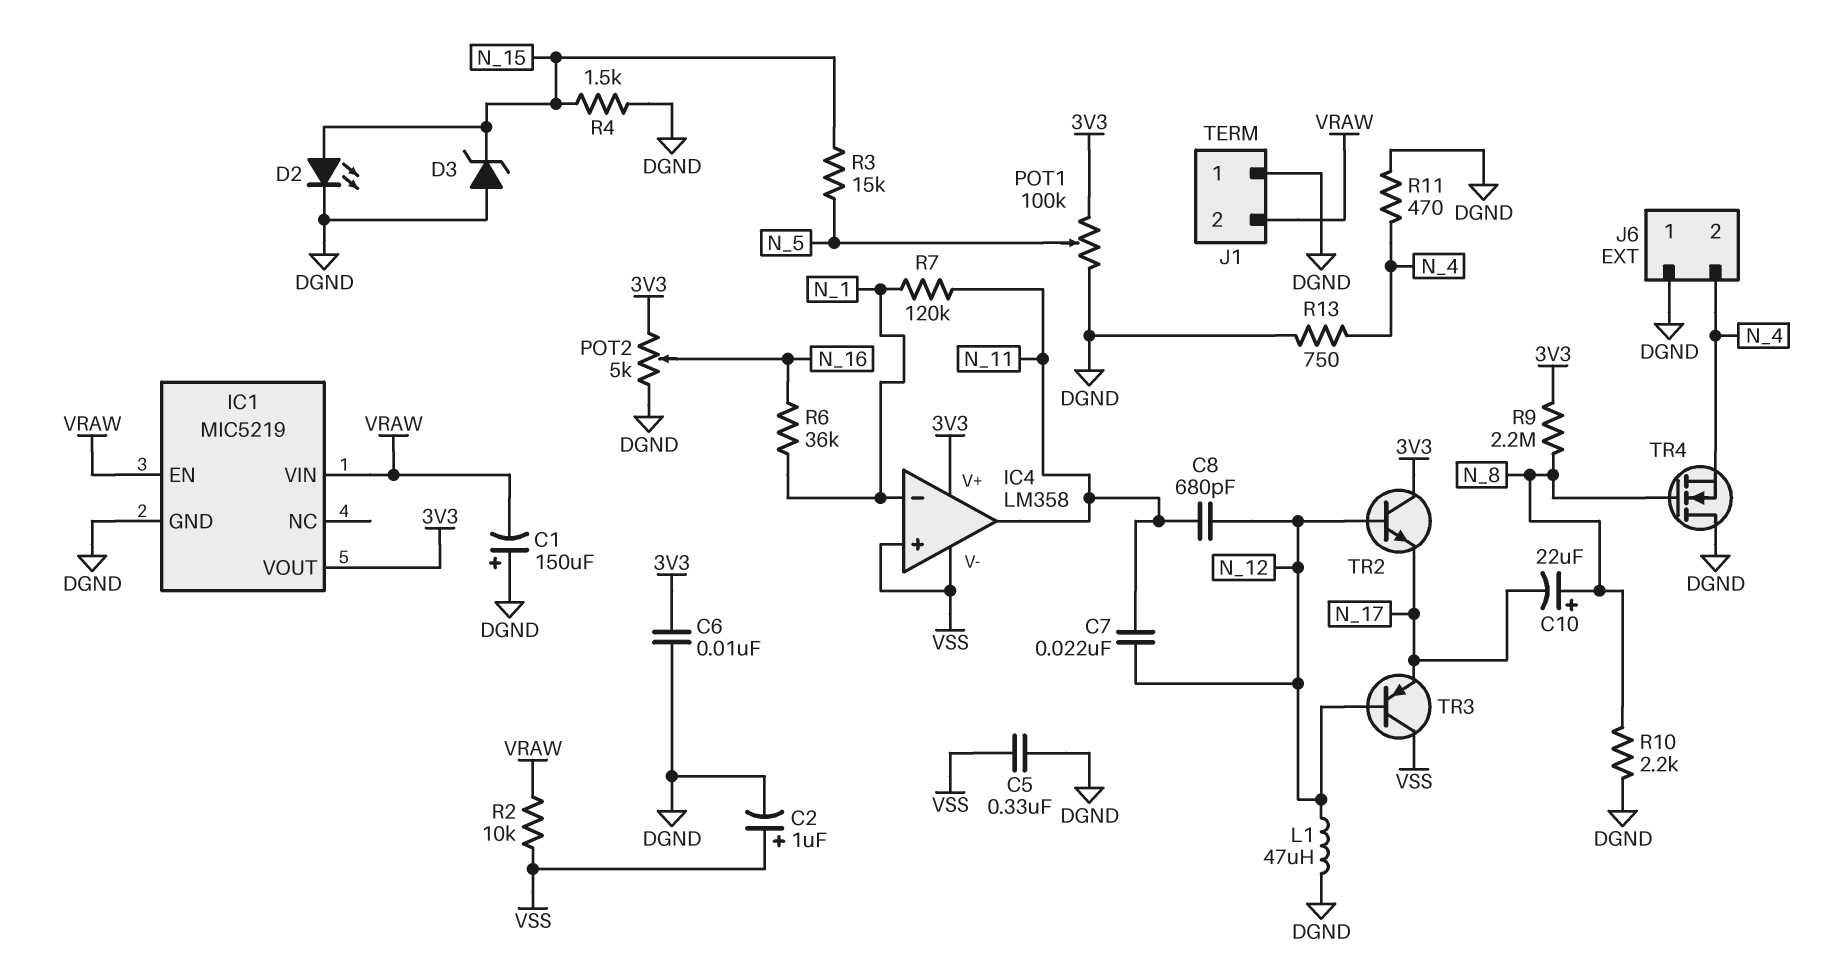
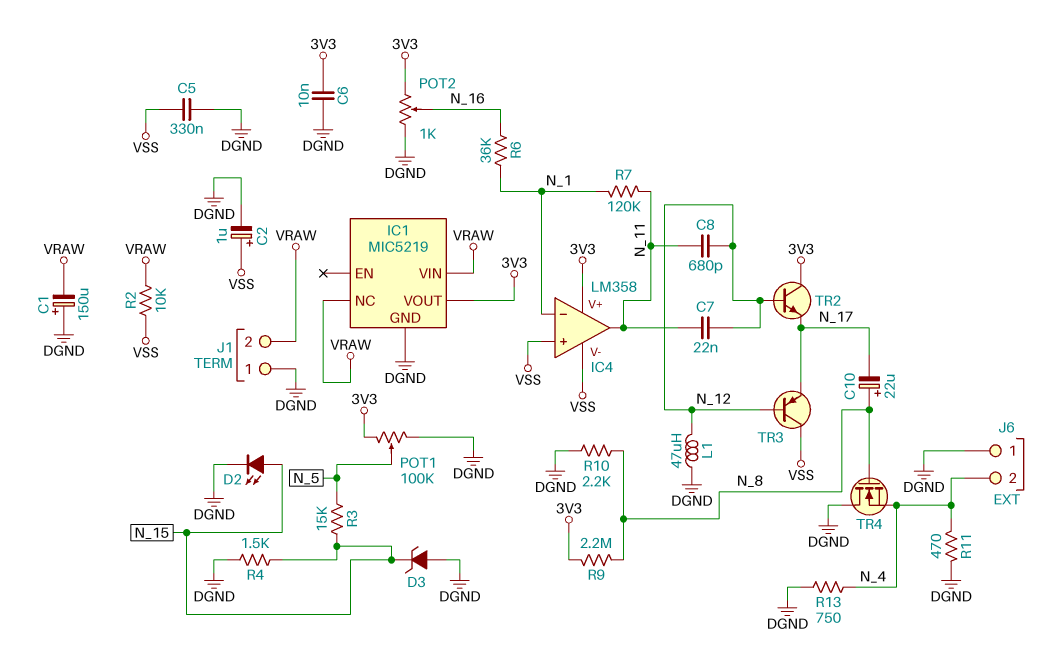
IC1 pin EN: VRAW -> none
IC1 pin NC: none -> VRAW
POT2: 5k (3V3, DGND, wiper N_16) -> 1k (3V3, DGND, wiper N_16)

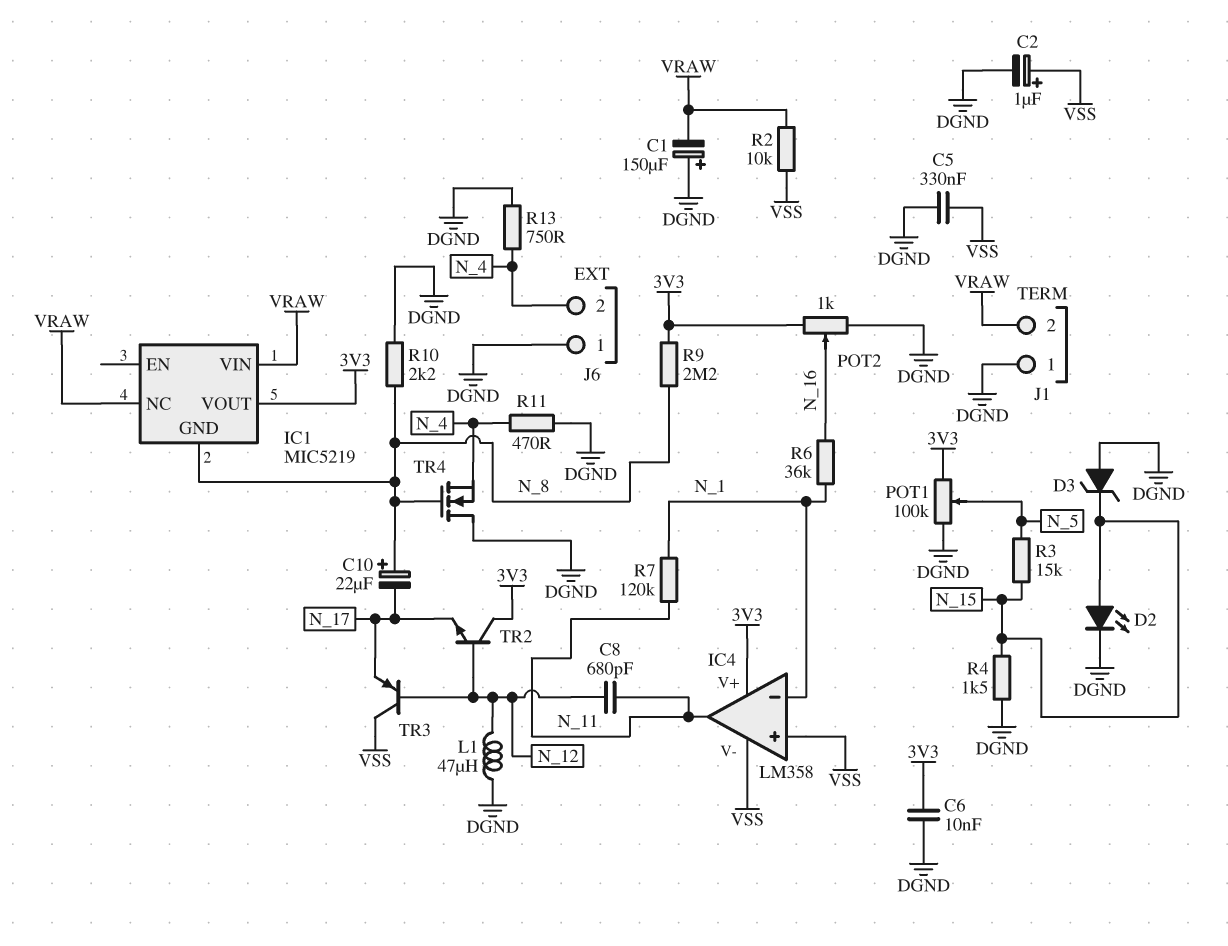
C7: 22nF (N_11, N_12) -> none
IC1 pin GND: DGND -> N_8

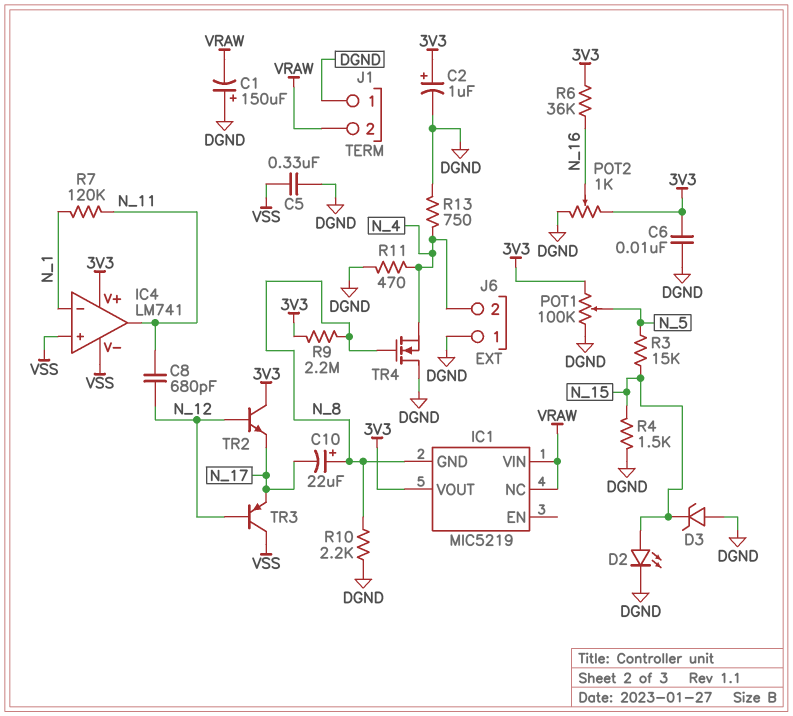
C2: 1uF (plus VSS, minus DGND) -> 1uF (plus 3V3, minus DGND)
IC4: LM358 -> LM741
L1: 47uH (DGND, N_12) -> none
R2: 10k (VRAW, VSS) -> none
R6: 36k (N_1, N_16) -> 36k (3V3, N_16)

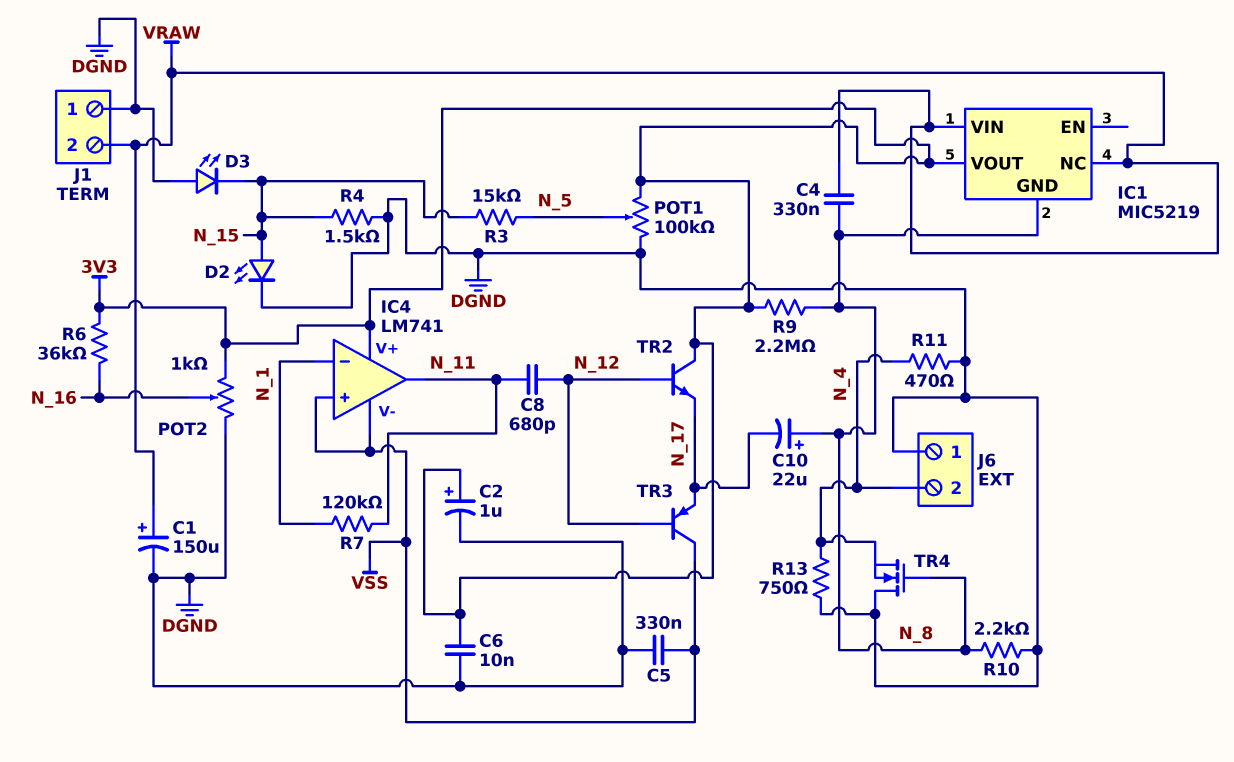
C1: 150uF (plus DGND, minus VRAW) -> 150uF (plus VRAW, minus DGND)
C4: none -> 330nF (N_8, VRAW)
D3: zener (A DGND, K N_15) -> LED (A DGND, K N_15)

